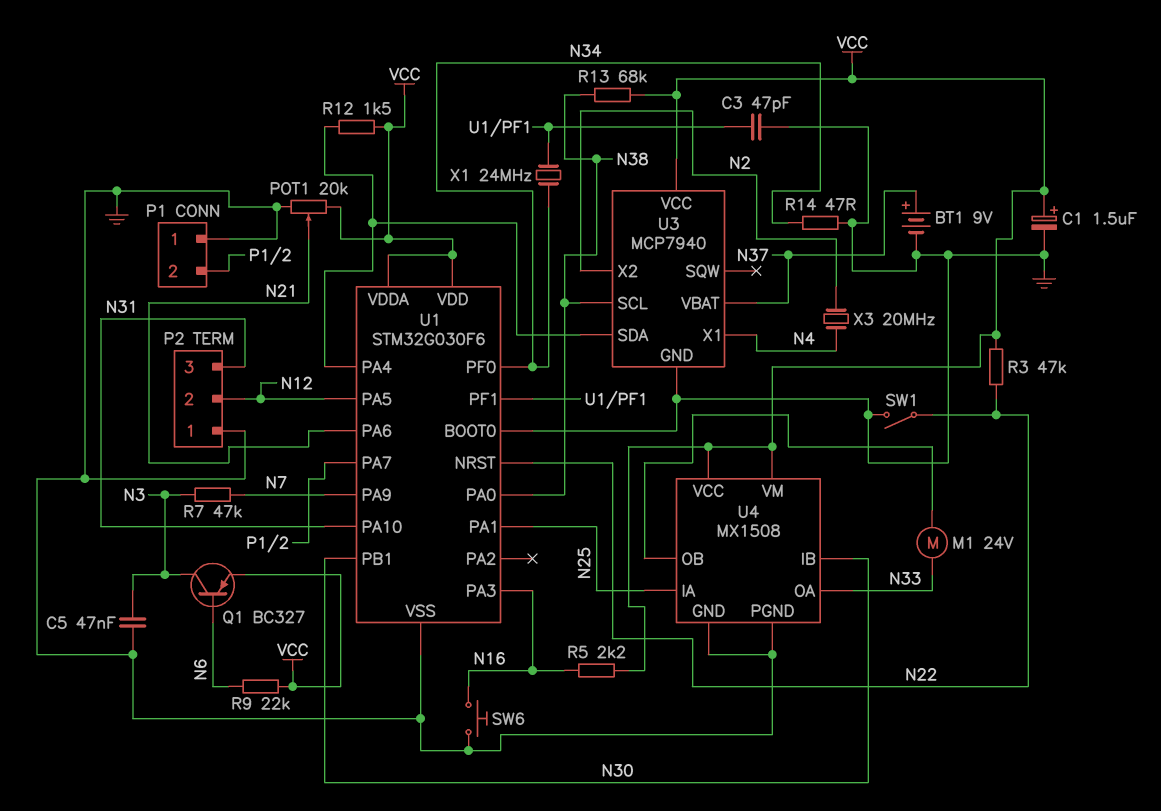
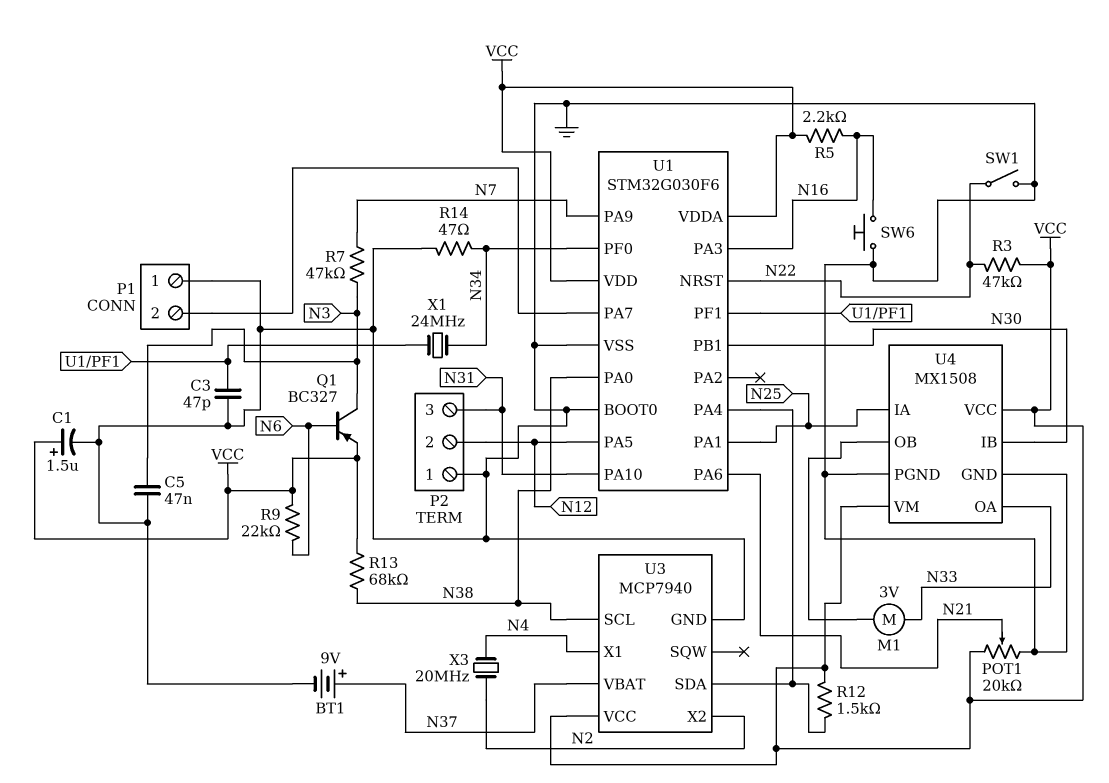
M1: motor 24V (N33, U4/OB) -> motor 3V (N33, U4/OB)

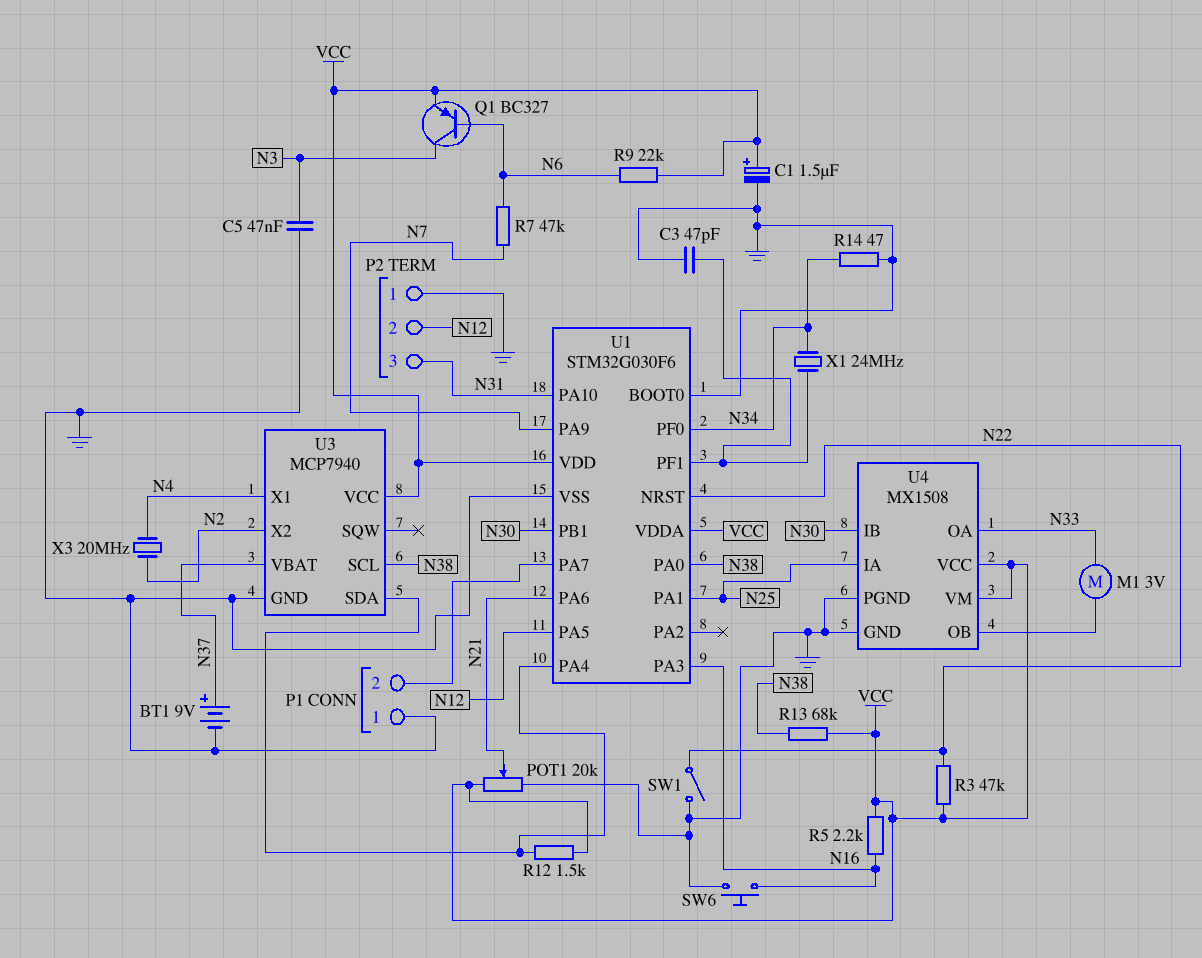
R7: 47k (N3, N7) -> 47k (N6, N7)

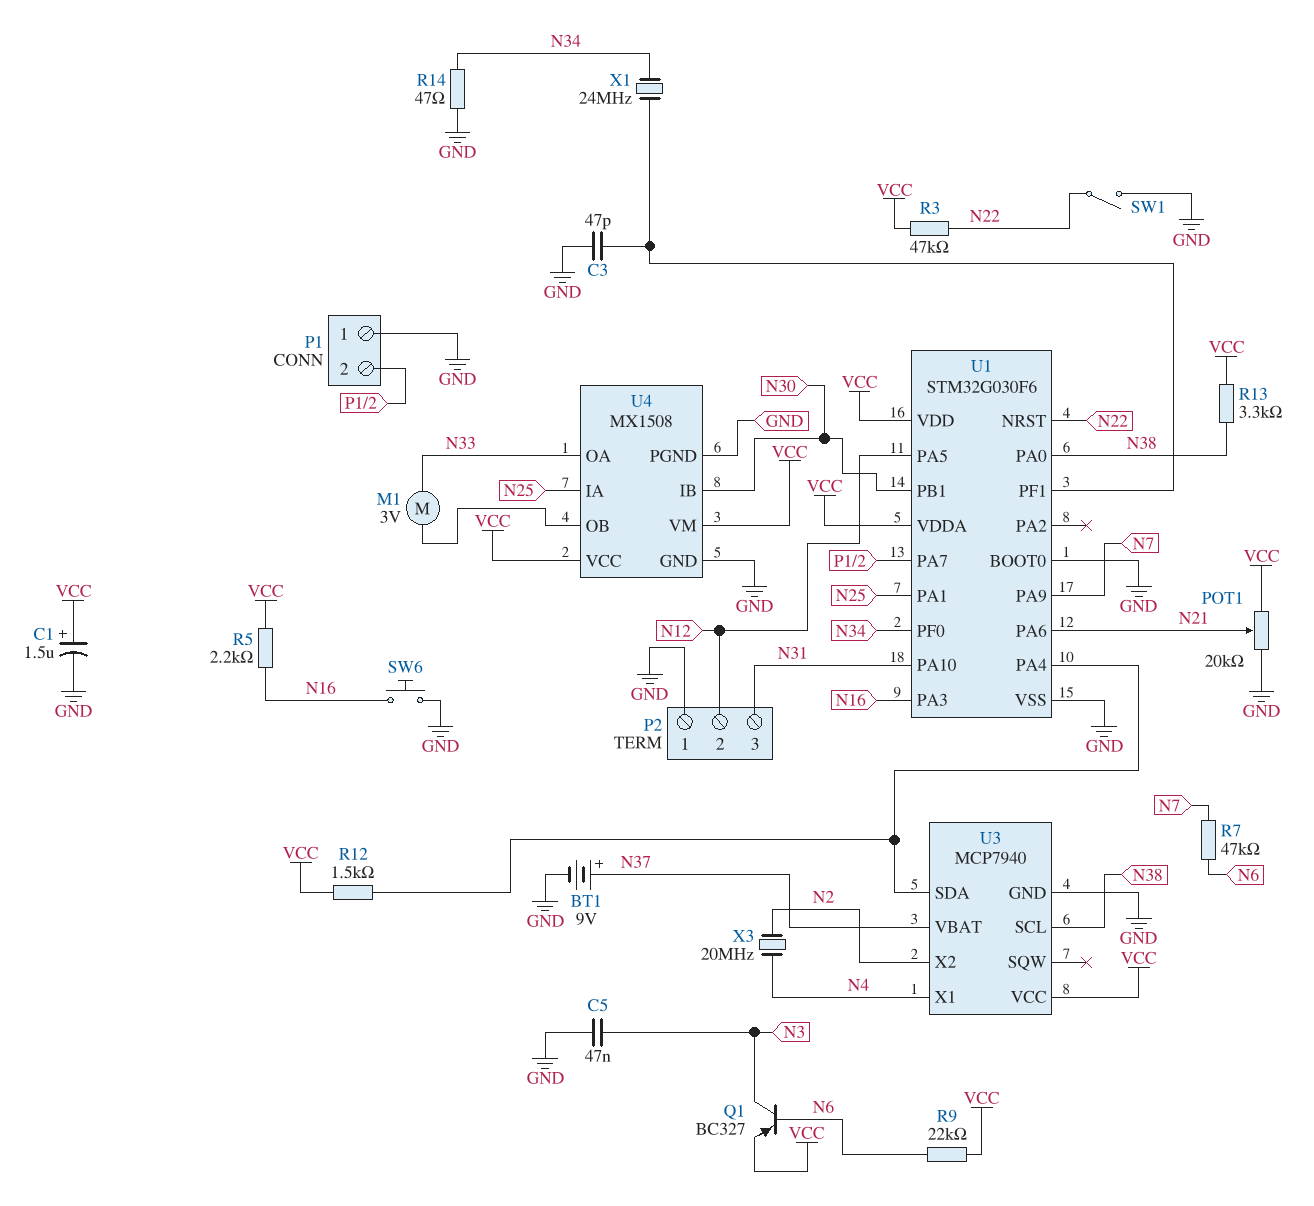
R13: 68k (N38, VCC) -> 3.3k (N38, VCC)

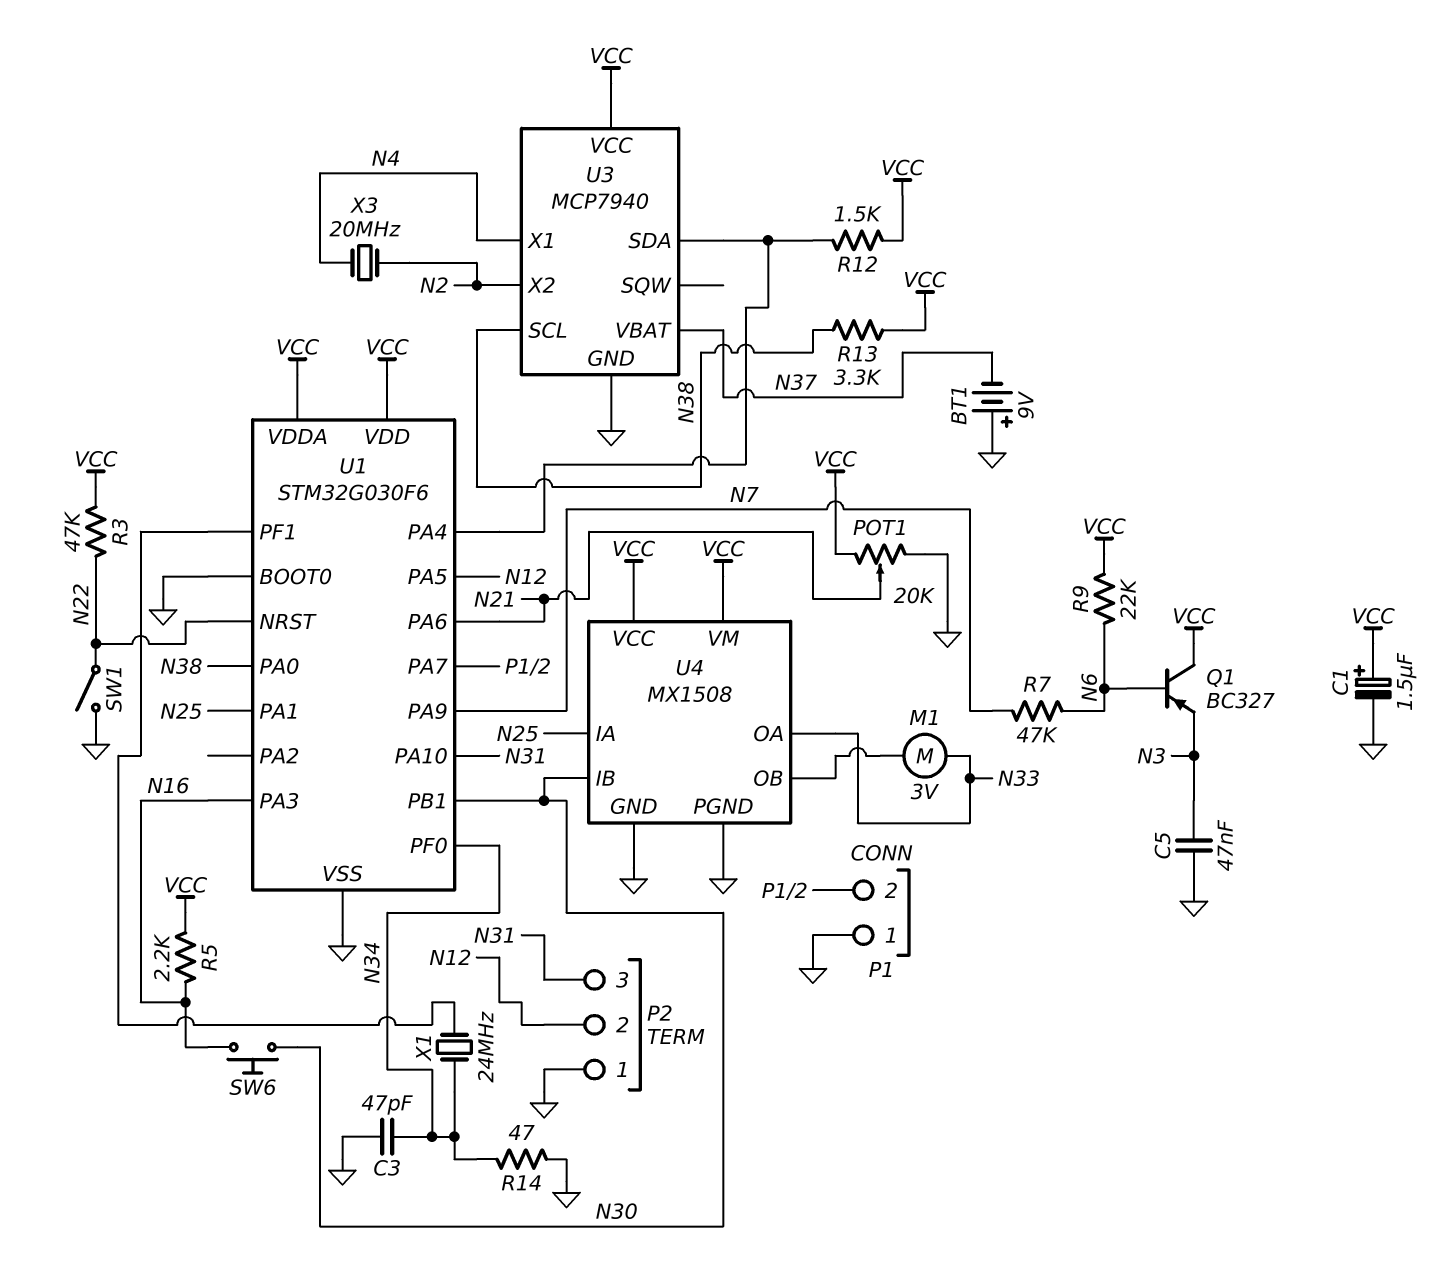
BT1: 9V (plus N37, minus GND) -> 9V (plus GND, minus N37)
C3: 47pF (GND, U1/PF1) -> 47pF (GND, N34)
Q1: PNP BC327 (B N6, C N3, E VCC) -> PNP BC327 (B N6, C VCC, E N3)
SW6: button (GND, N16) -> button (N16, N30)

